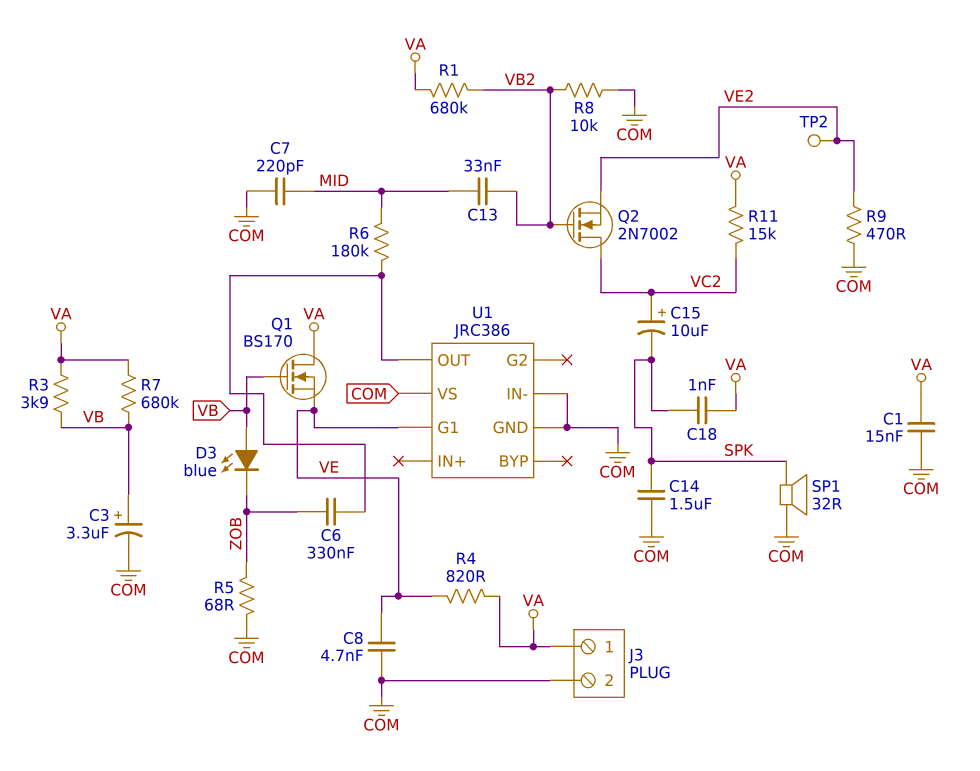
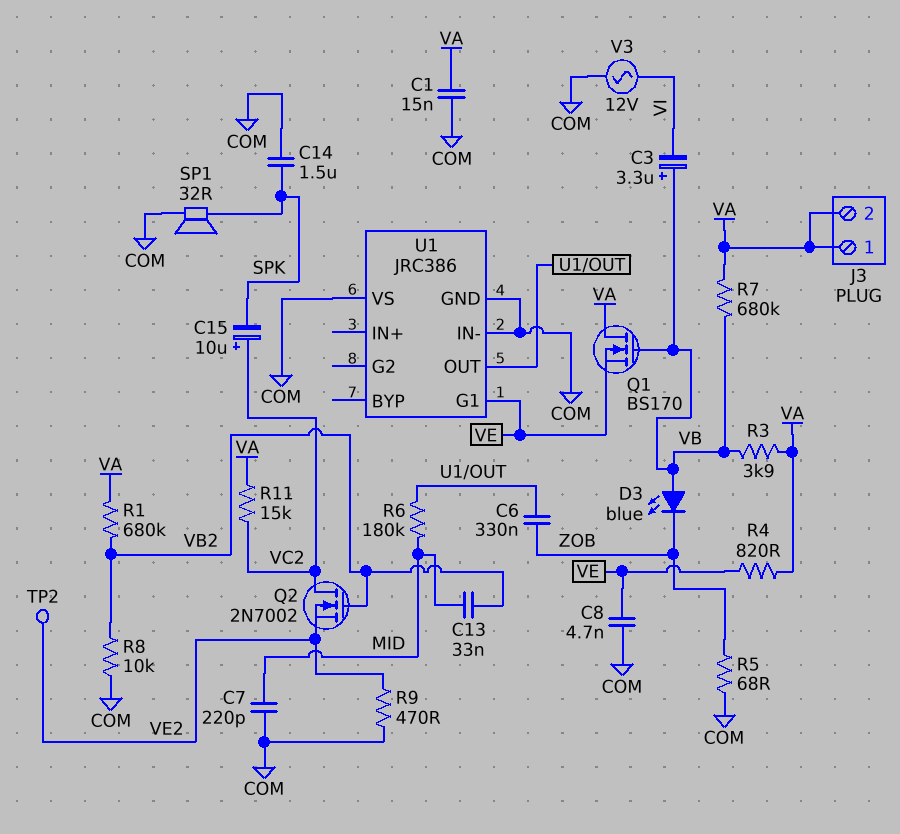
C3: 3.3uF (plus VB, minus COM) -> 3.3uF (plus VB, minus VI)
C18: 1nF (SPK, VA) -> none
J3 pin 2: COM -> VA
V3: none -> AC 12V (COM, VI)

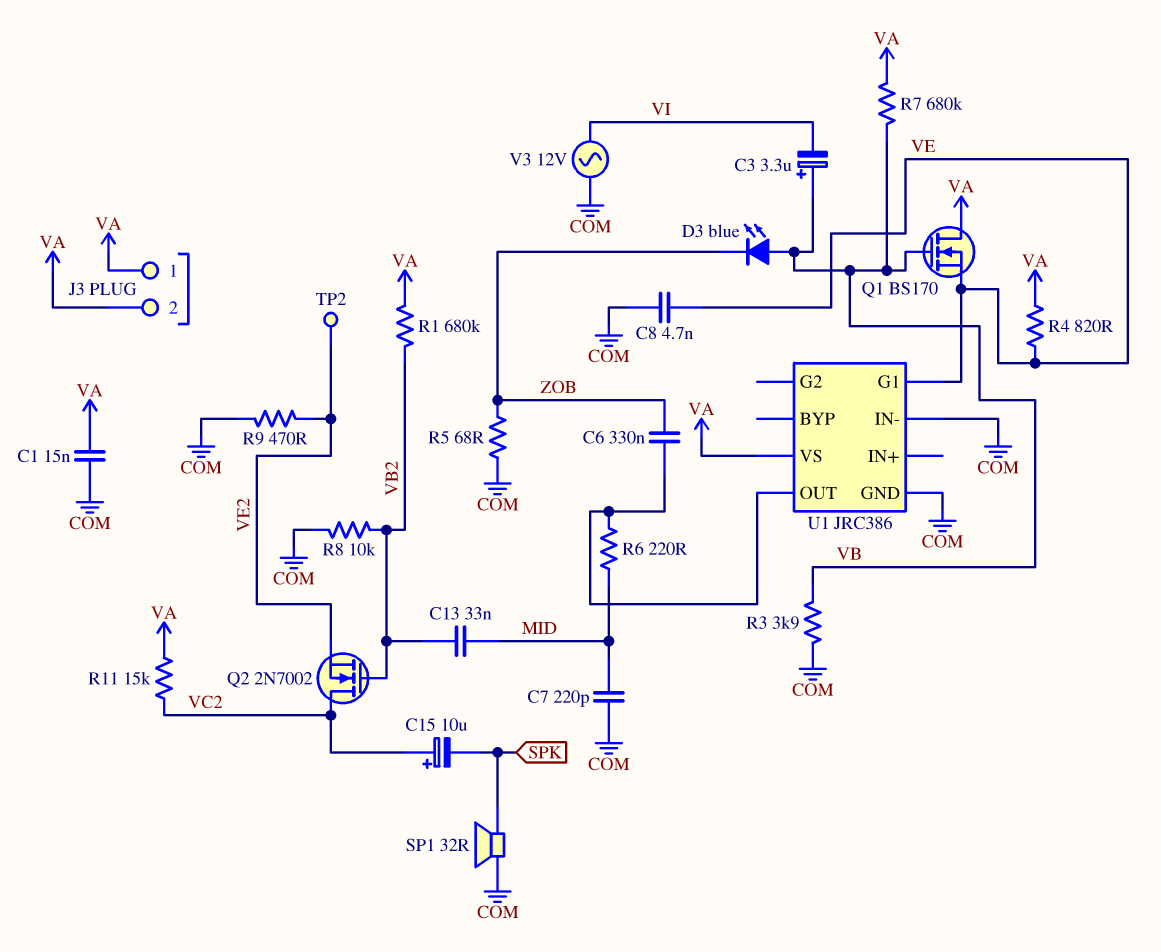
C14: 1.5uF (COM, SPK) -> none
R3: 3.9k (VA, VB) -> 3.9k (COM, VB)
R6: 180k (MID, U1/OUT) -> 220 (MID, U1/OUT)
U1 pin VS: COM -> VA

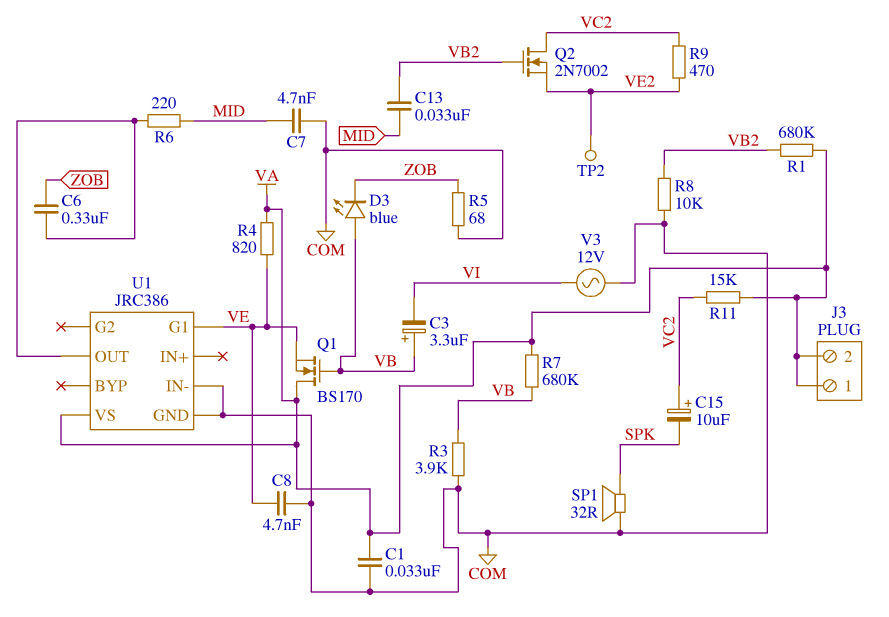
C1: 15nF (COM, VA) -> 33nF (COM, VA)
C7: 220pF (COM, MID) -> 4.7nF (COM, MID)
R9: 470 (COM, VE2) -> 470 (VC2, VE2)

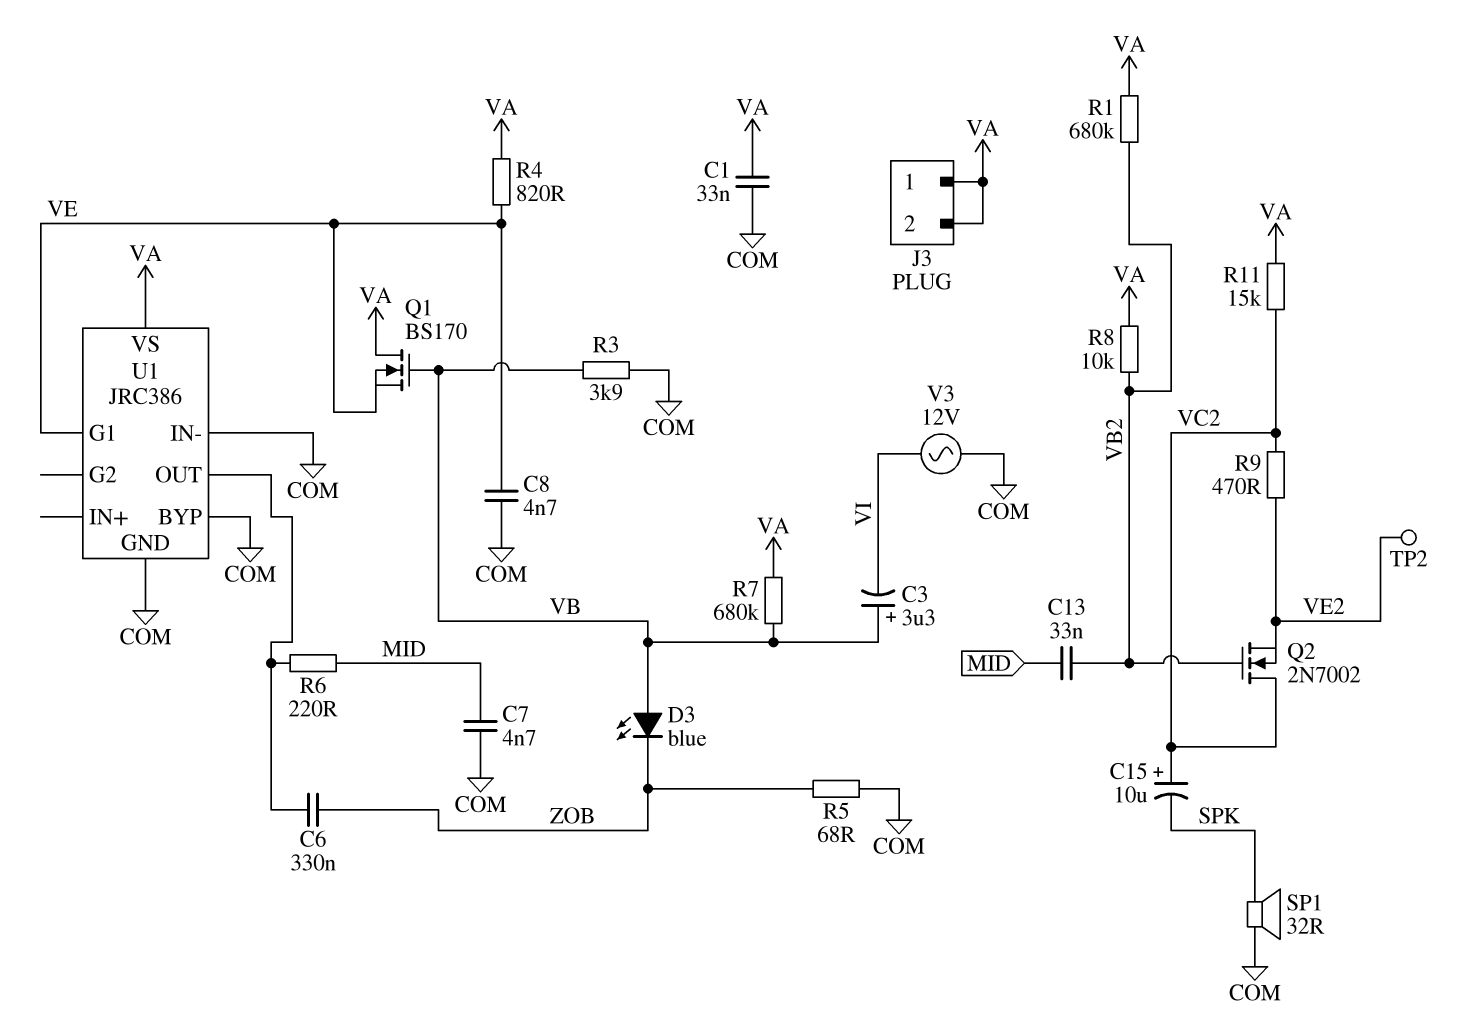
R8: 10k (COM, VB2) -> 10k (VA, VB2)
U1 pin BYP: none -> COM

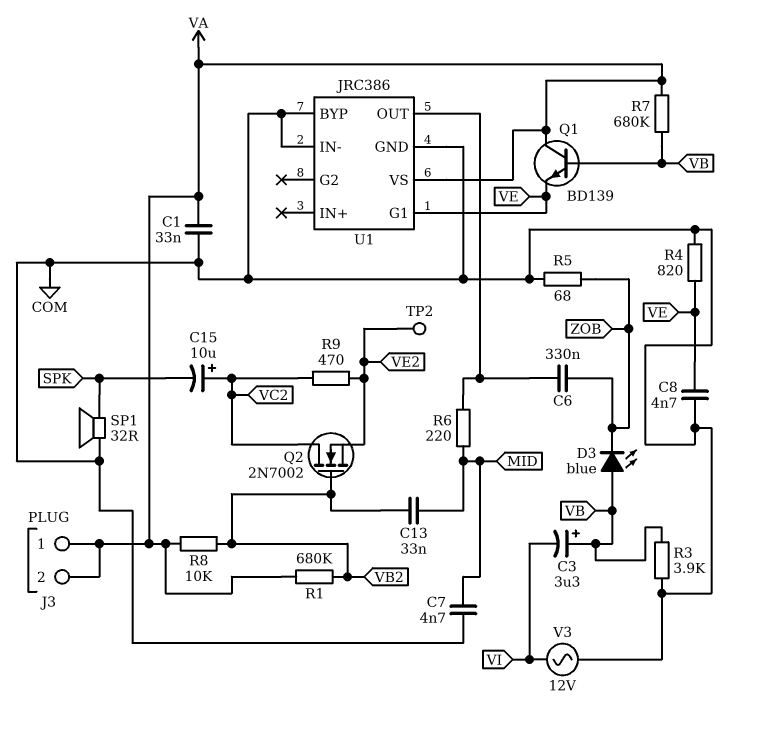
Q1: NMOS BS170 (G VB, D VA, S VE) -> NPN BD139 (B VB, C VA, E VE)
R4: 820 (VA, VE) -> 820 (COM, VE)
R11: 15k (VA, VC2) -> none

